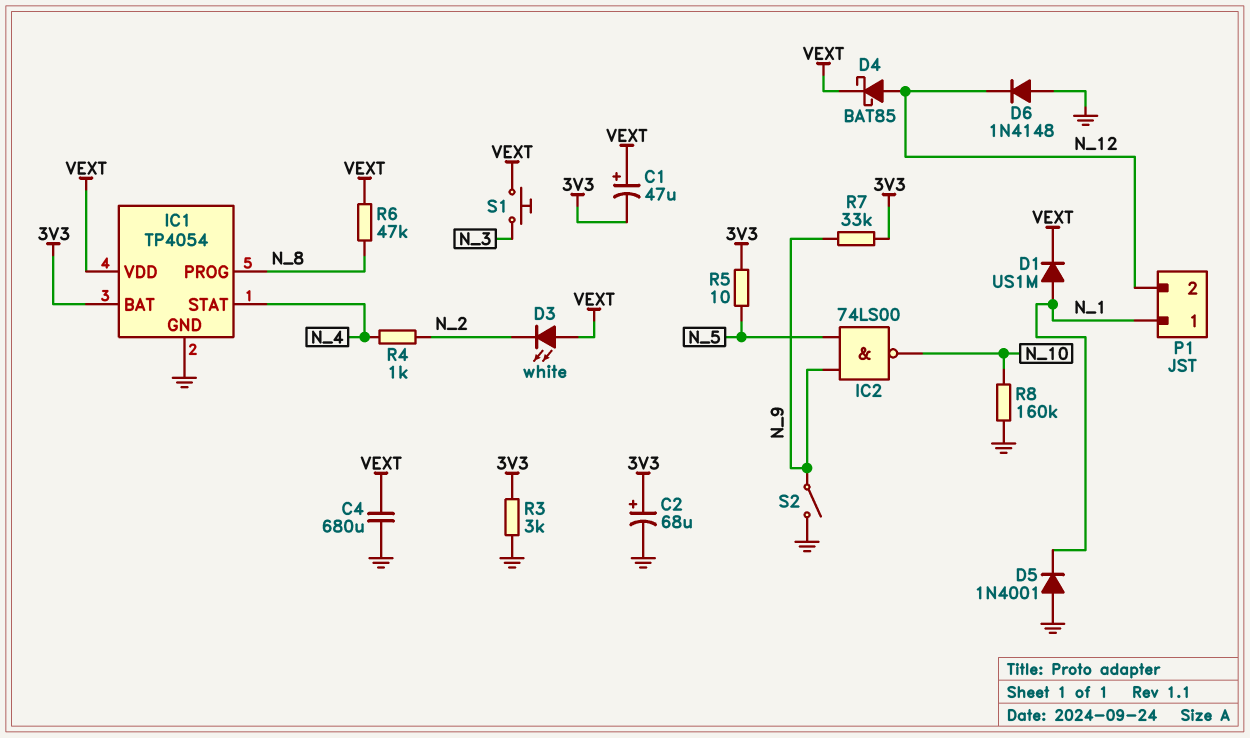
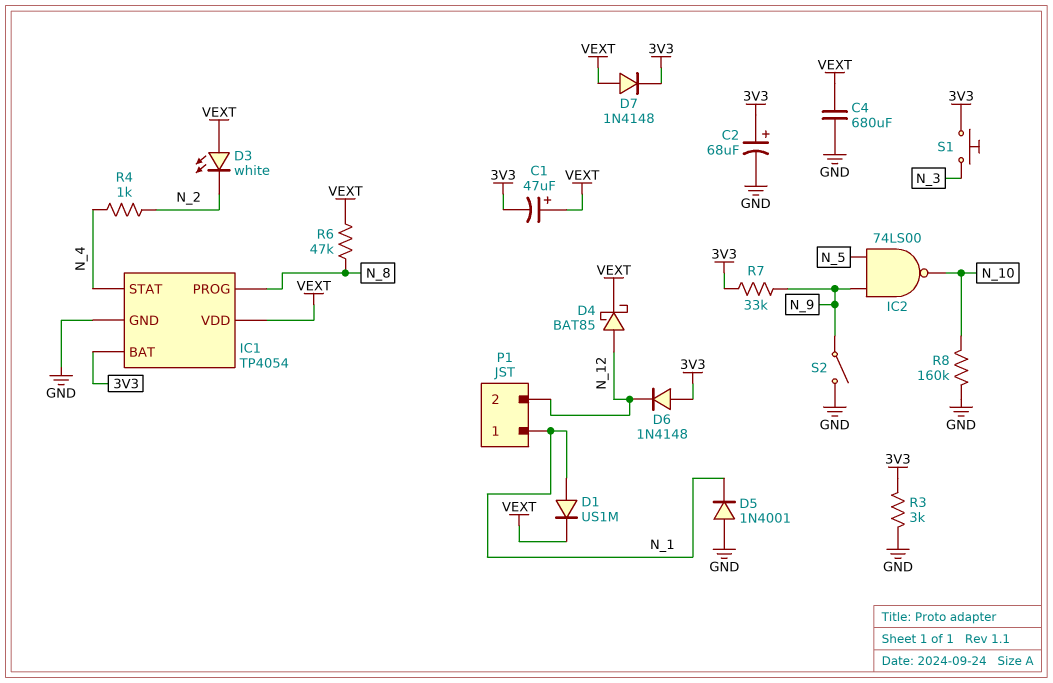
D6: diode 1N4148 (A GND, K N_12) -> diode 1N4148 (A 3V3, K N_12)
D7: none -> diode 1N4148 (A VEXT, K 3V3)
R5: 10 (3V3, N_5) -> none
S1: button (N_3, VEXT) -> button (3V3, N_3)

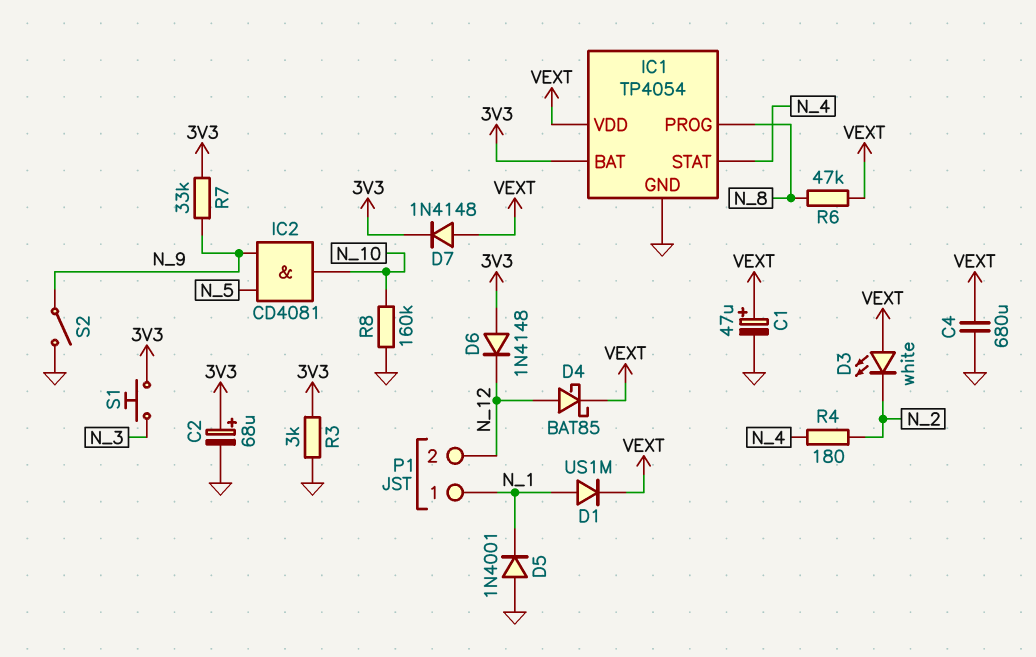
C1: 47uF (plus VEXT, minus 3V3) -> 47uF (plus VEXT, minus GND)
IC2: NAND 74LS00 (in N_5, in N_9, out N_10) -> AND CD4081 (in N_5, in N_9, out N_10)
R4: 1k (N_2, N_4) -> 180 (N_2, N_4)

